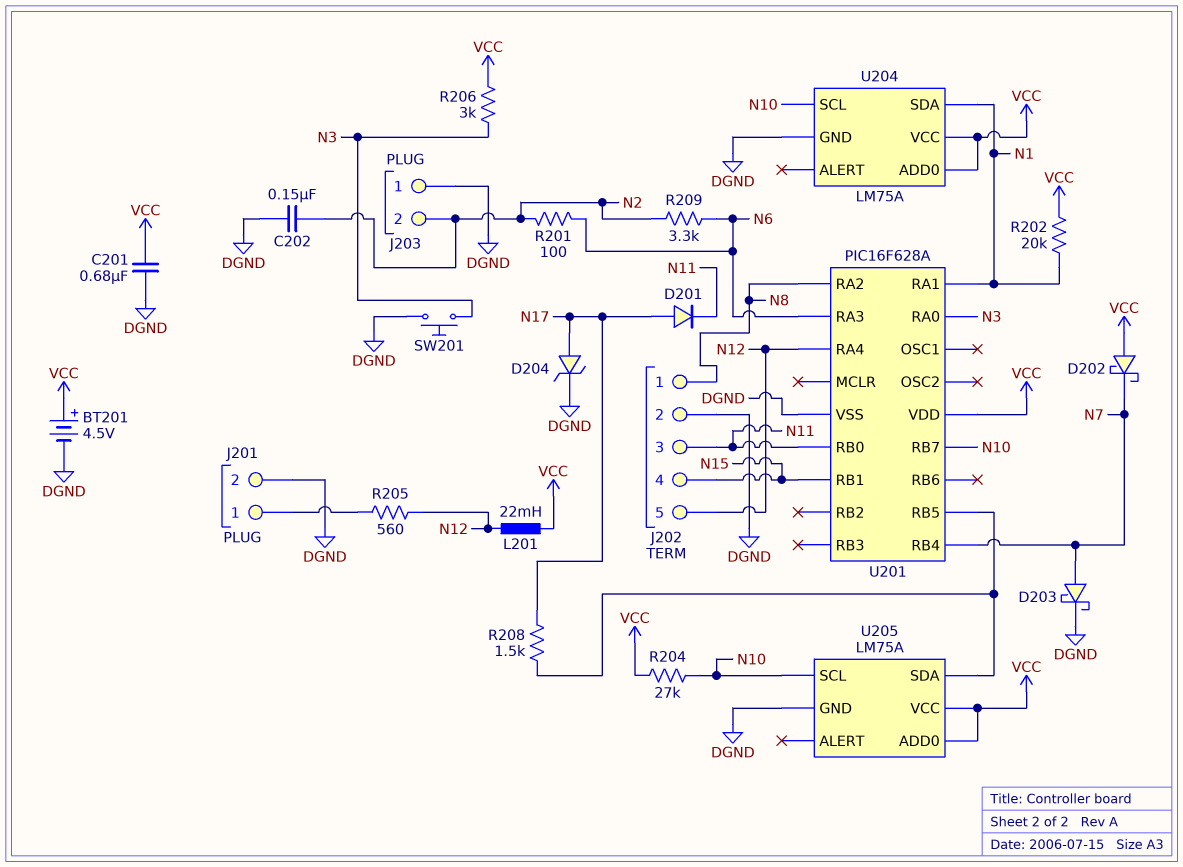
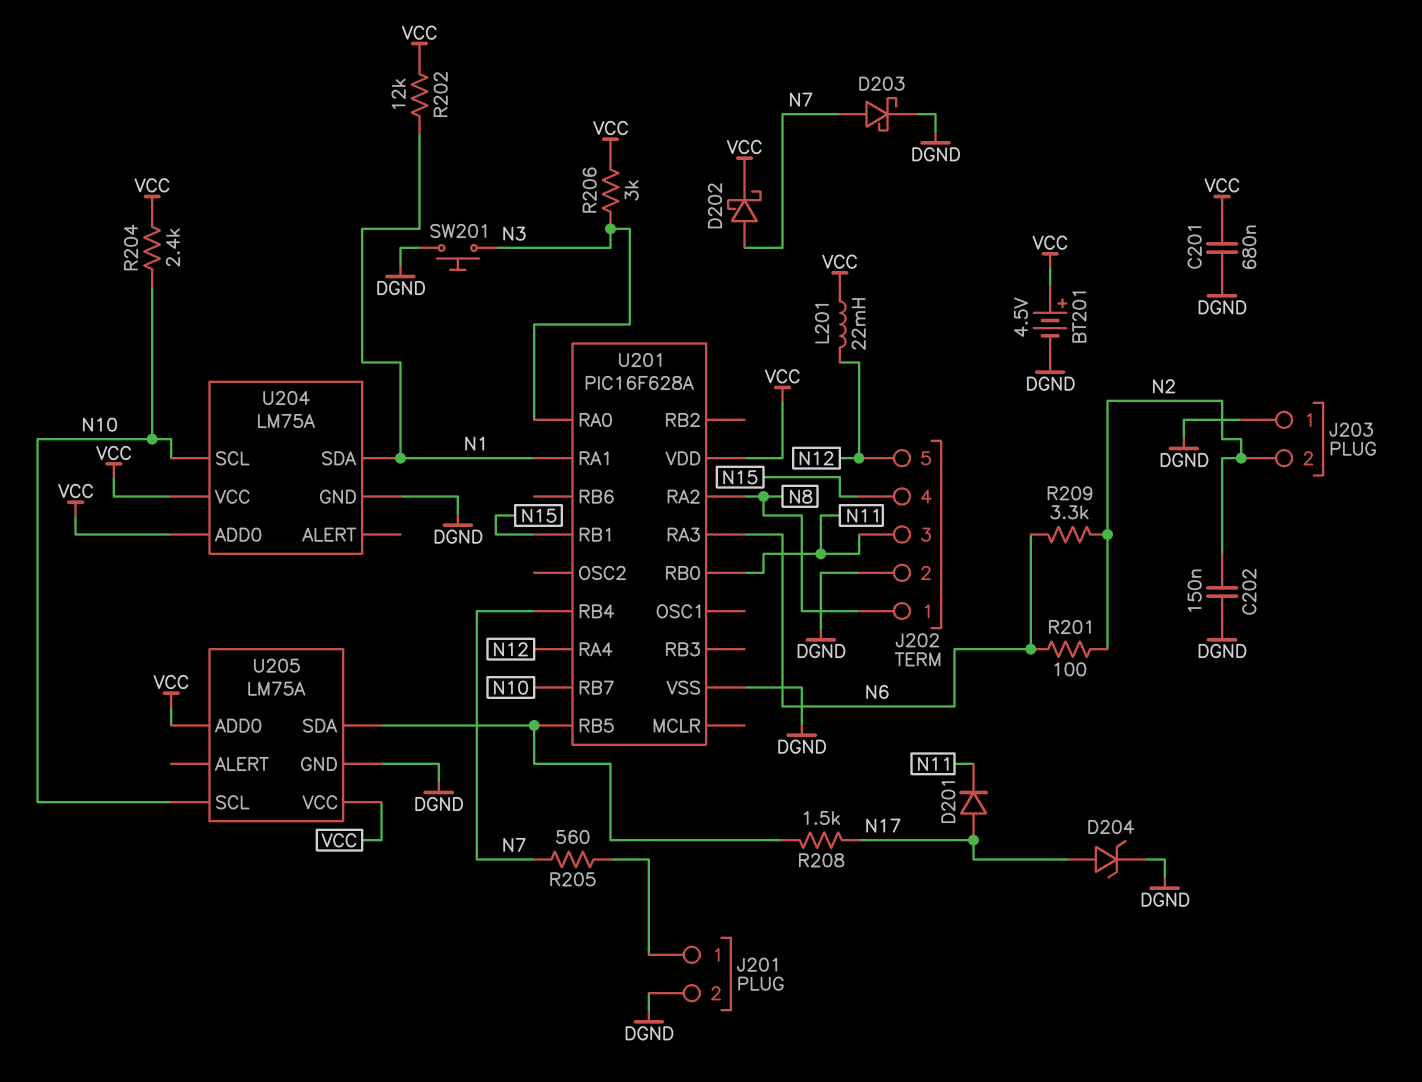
D202: schottky (A VCC, K N7) -> schottky (A N7, K VCC)
R202: 20k (N1, VCC) -> 12k (N1, VCC)
R204: 27k (N10, VCC) -> 2.4k (N10, VCC)
R205: 560 (J201/1, N12) -> 560 (J201/1, N7)

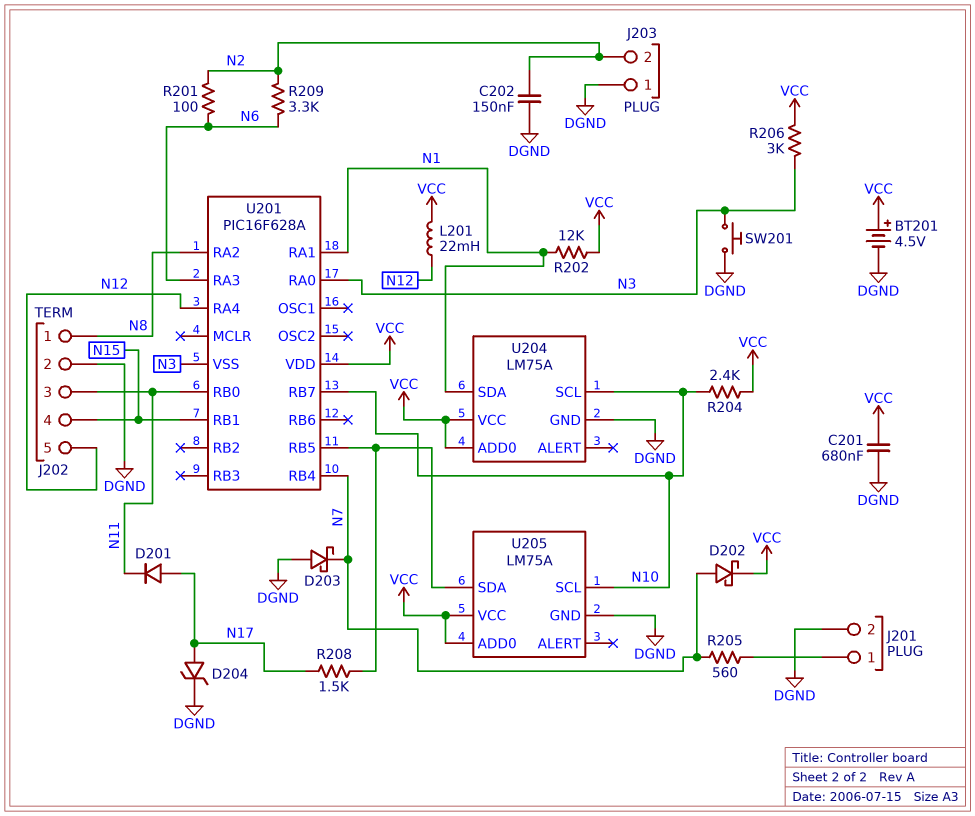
D203: schottky (A N7, K DGND) -> schottky (A DGND, K N7)
U201 pin VSS: DGND -> N3

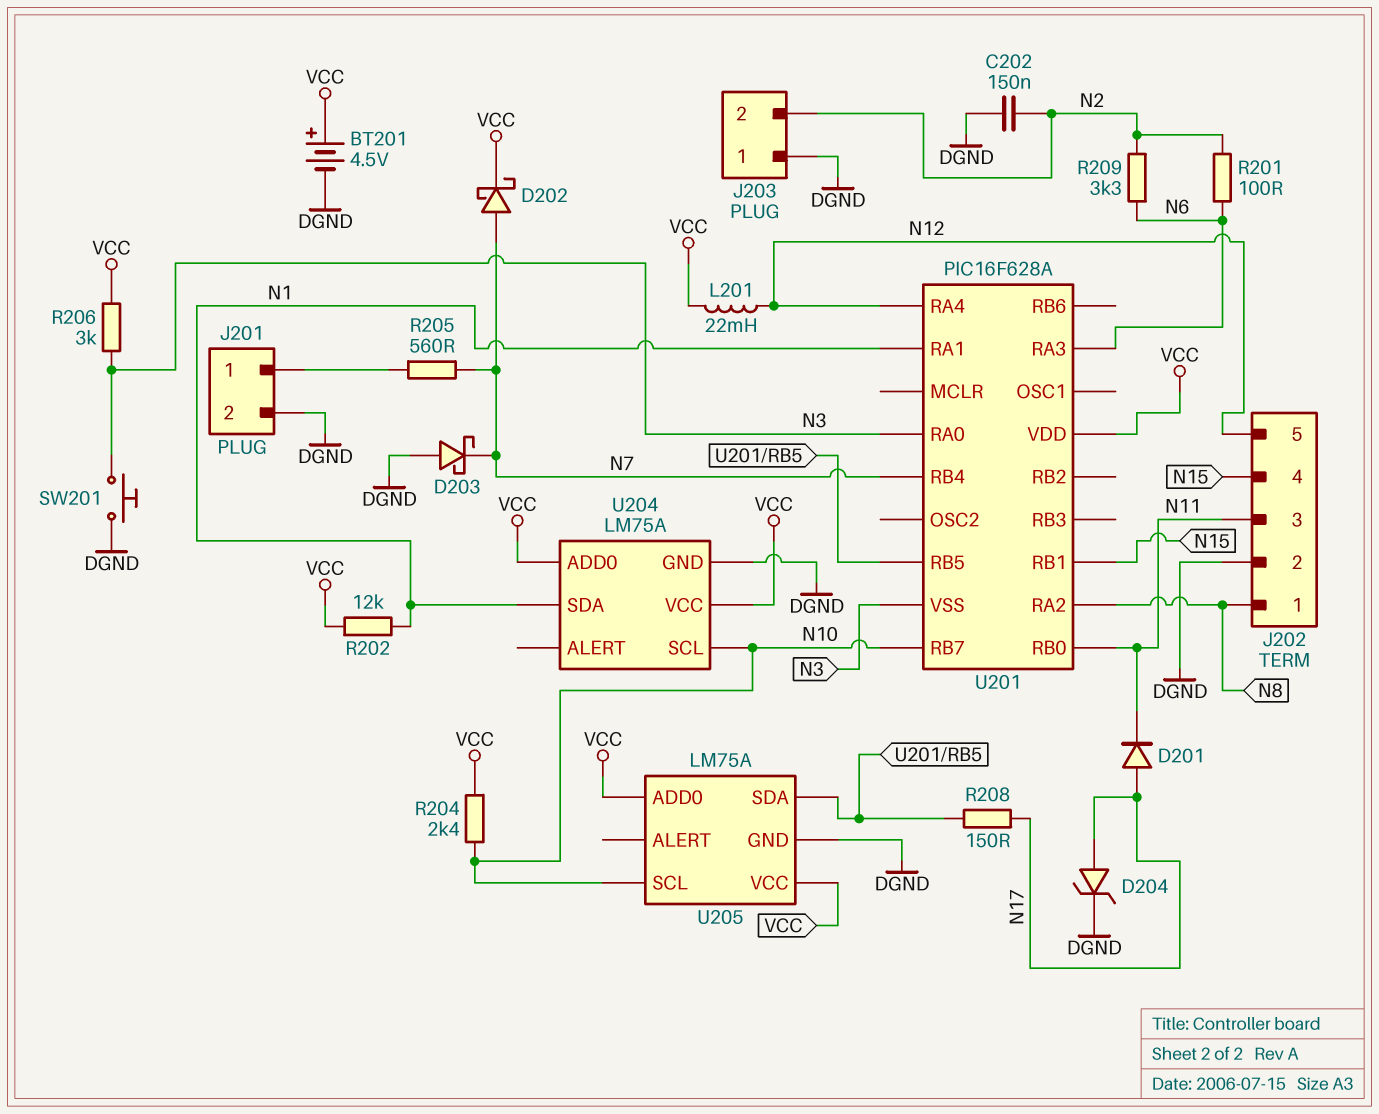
C201: 680nF (DGND, VCC) -> none
R208: 1.5k (N17, U201/RB5) -> 150 (N17, U201/RB5)

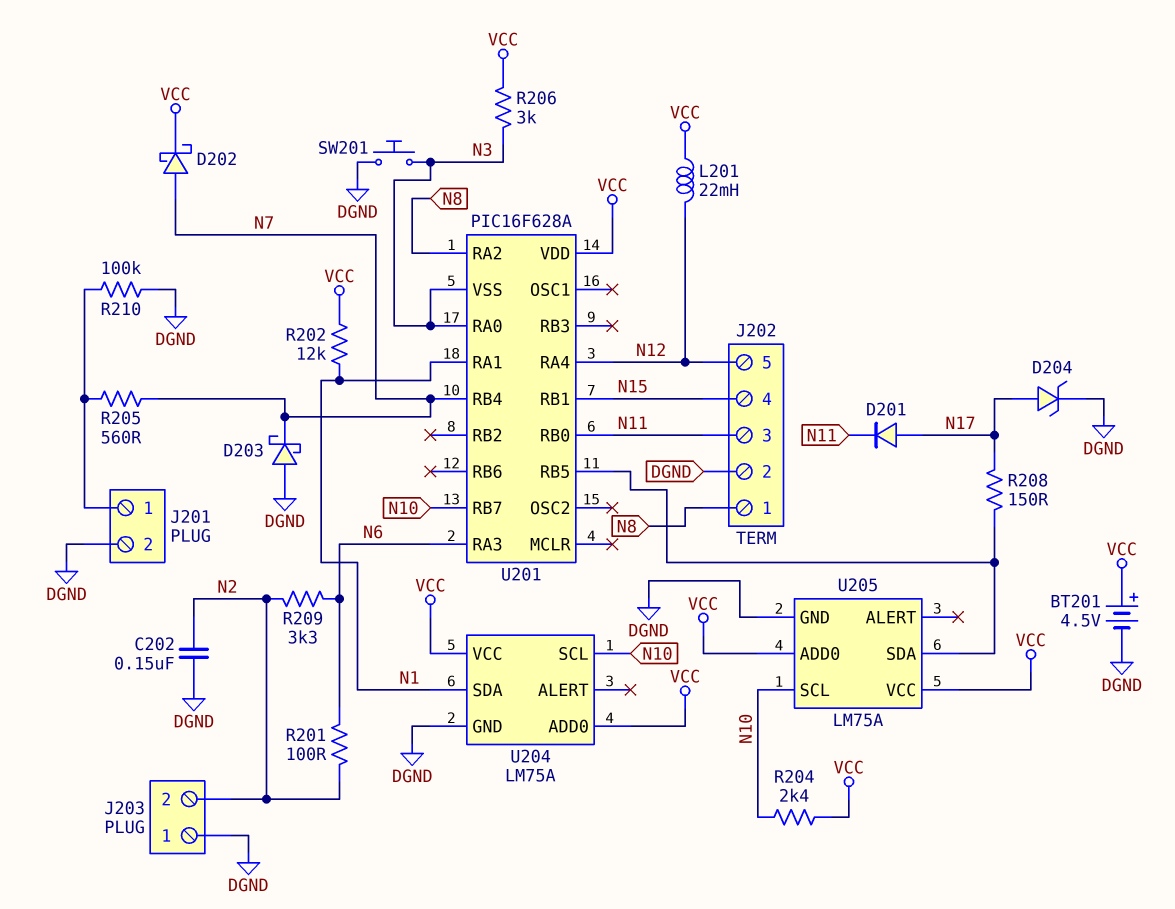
R210: none -> 100k (DGND, J201/1)

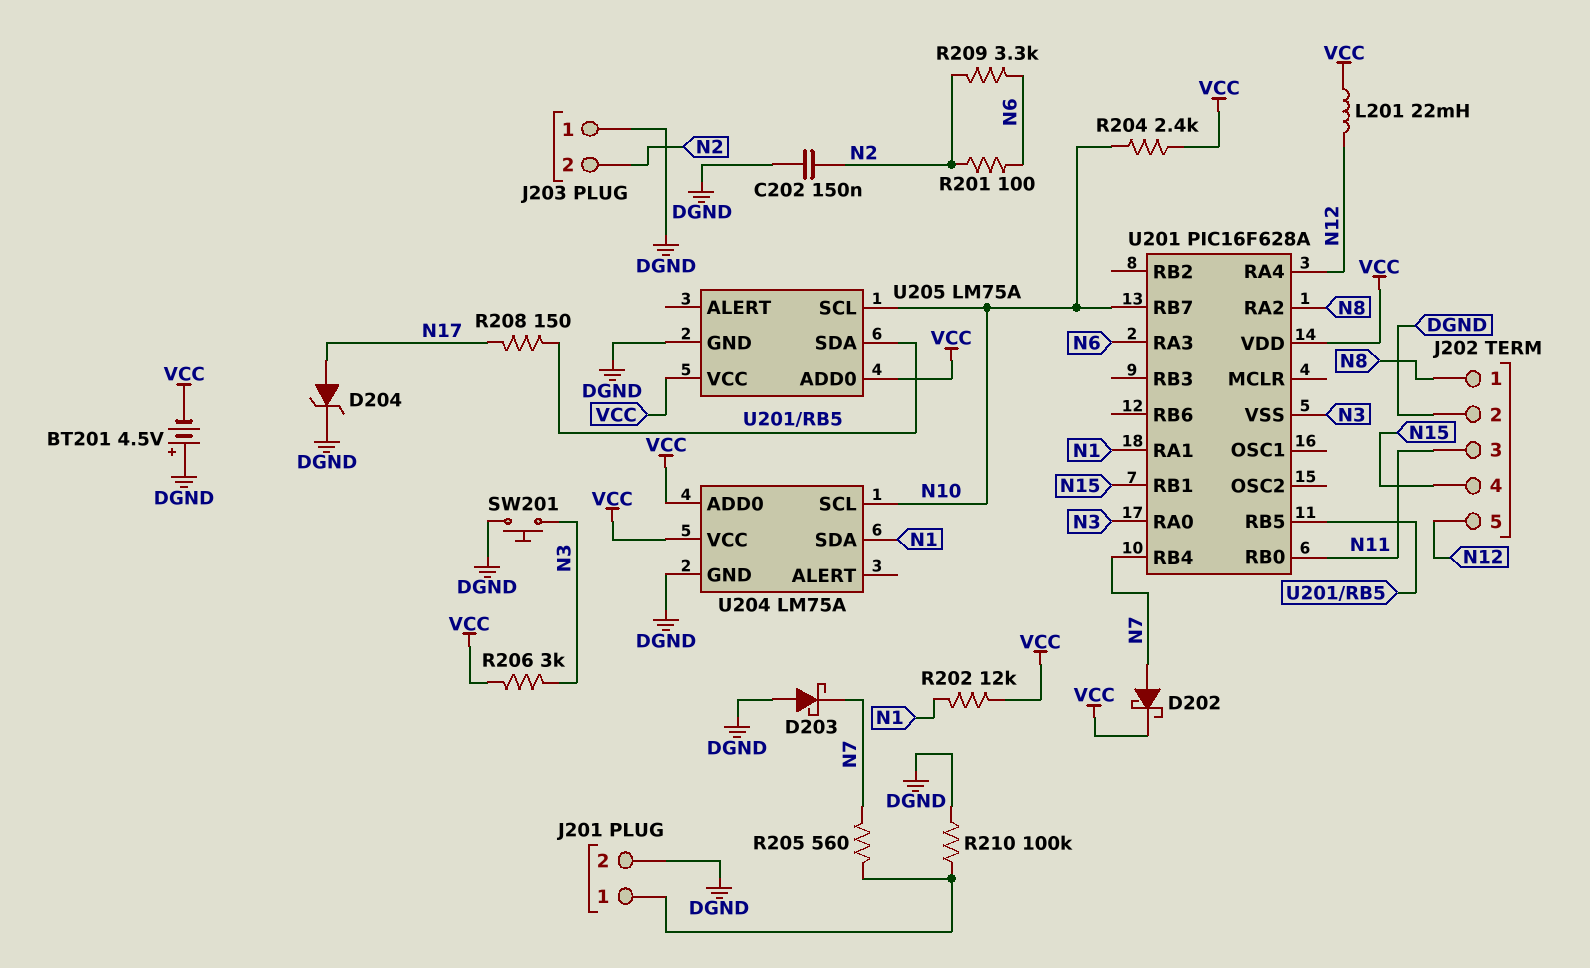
BT201: 4.5V (plus VCC, minus DGND) -> 4.5V (plus DGND, minus VCC)
D201: diode (A N17, K N11) -> none

